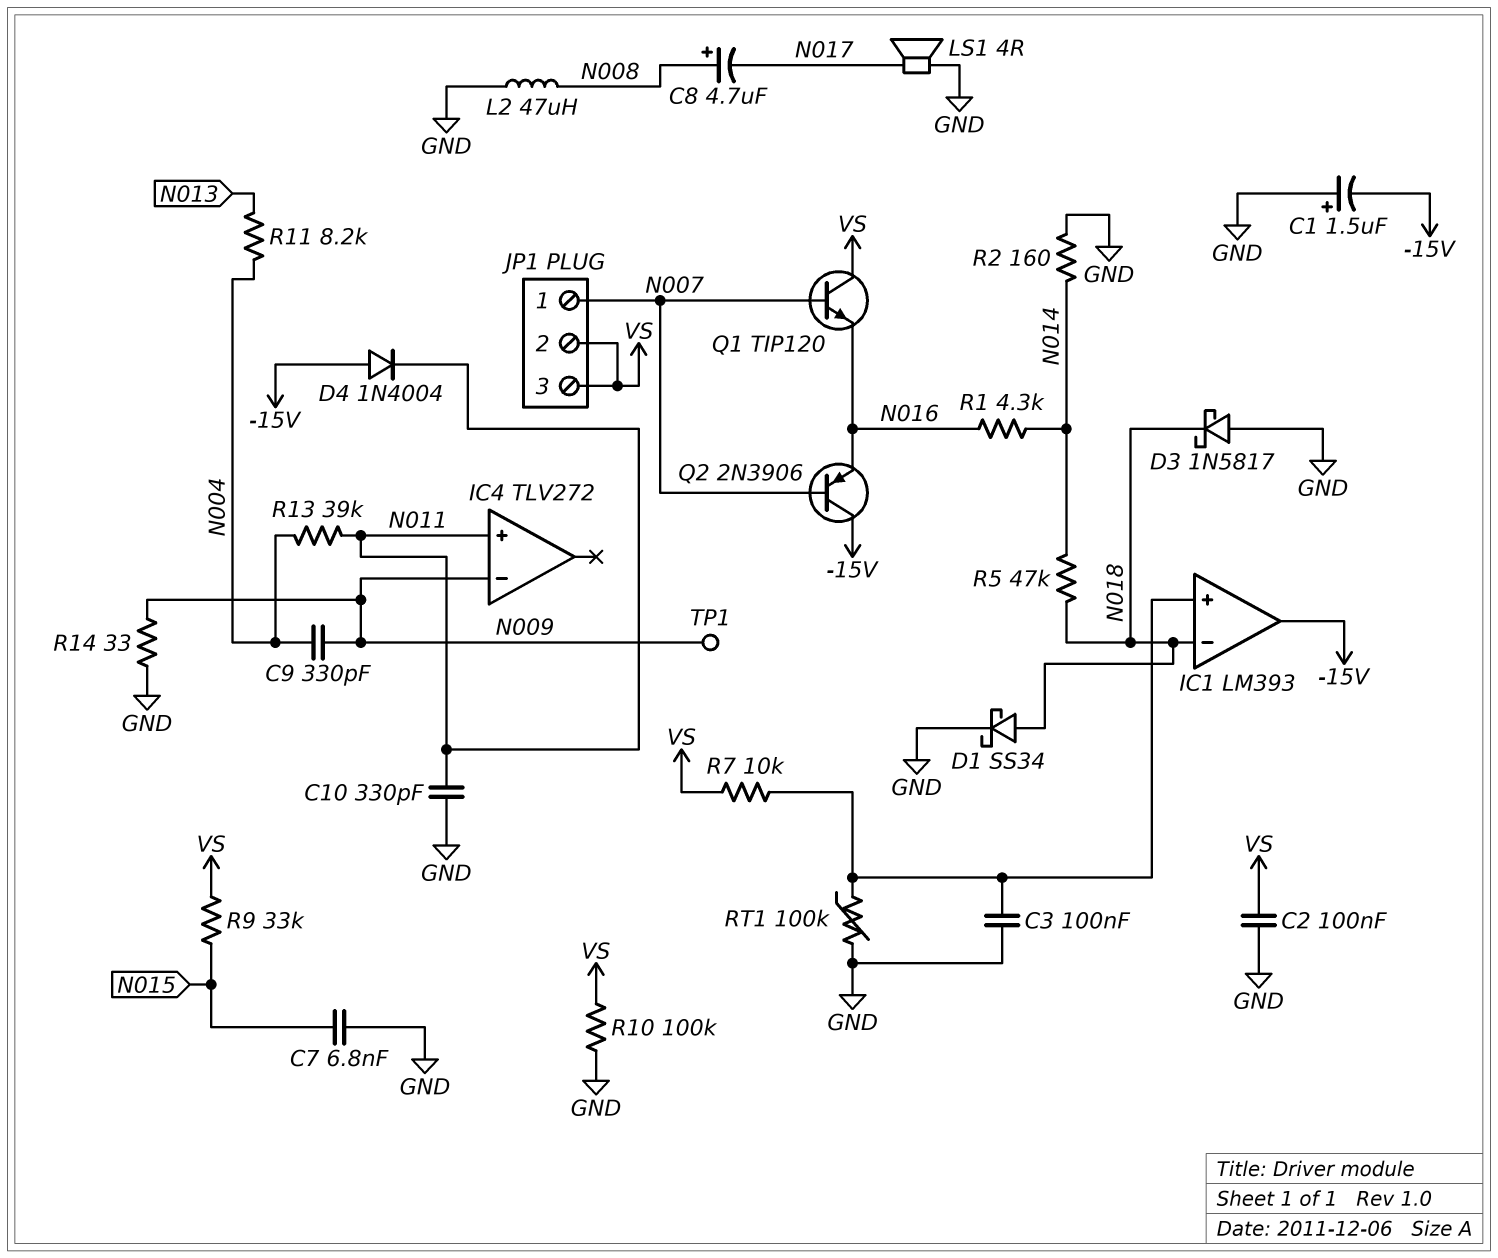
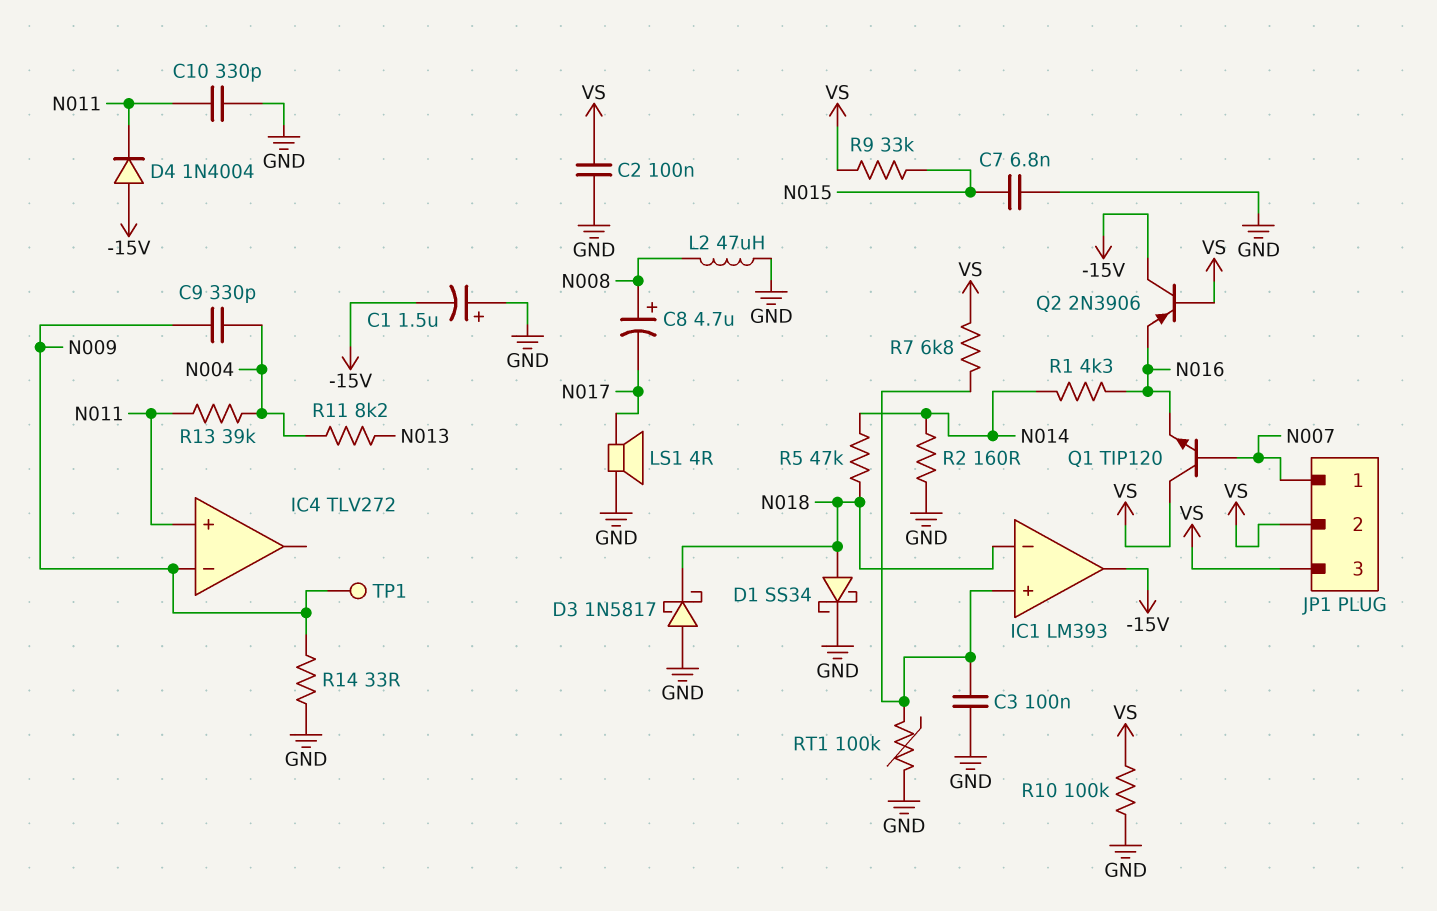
Q2: PNP 2N3906 (B N007, C -15V, E N016) -> PNP 2N3906 (B VS, C -15V, E N016)
R7: 10k (IC1/in+, VS) -> 6.8k (IC1/in+, VS)

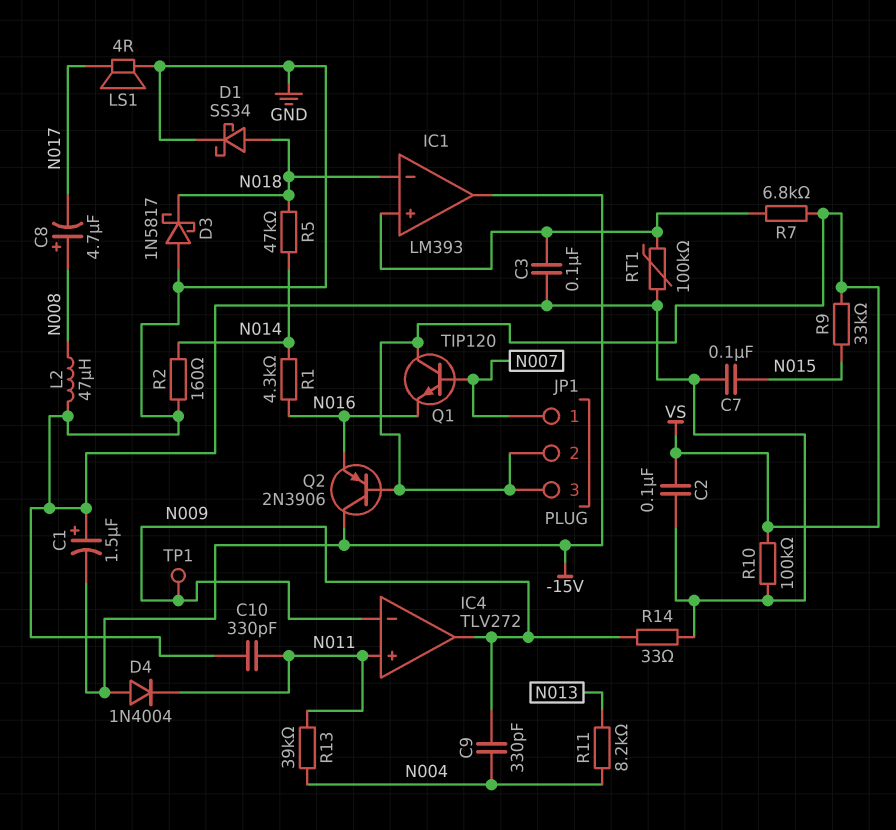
C7: 6.8nF (GND, N015) -> 100nF (GND, N015)
IC4 pin out: none -> N009

